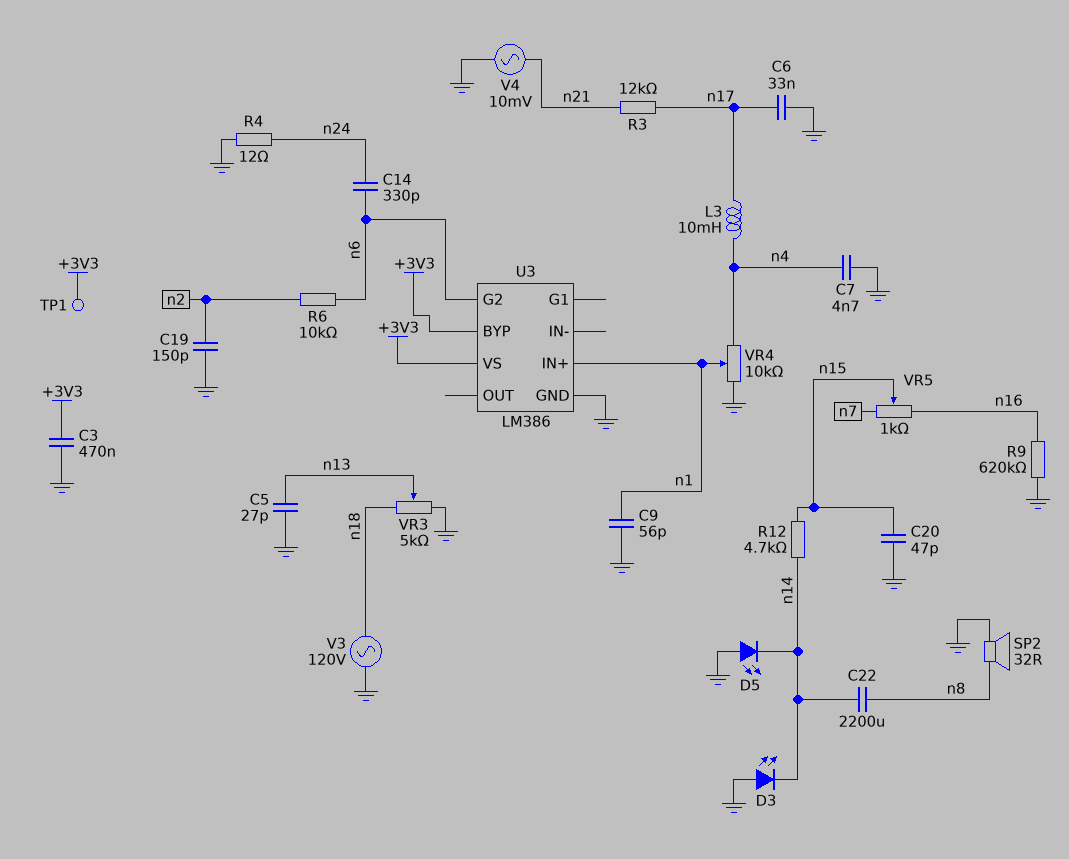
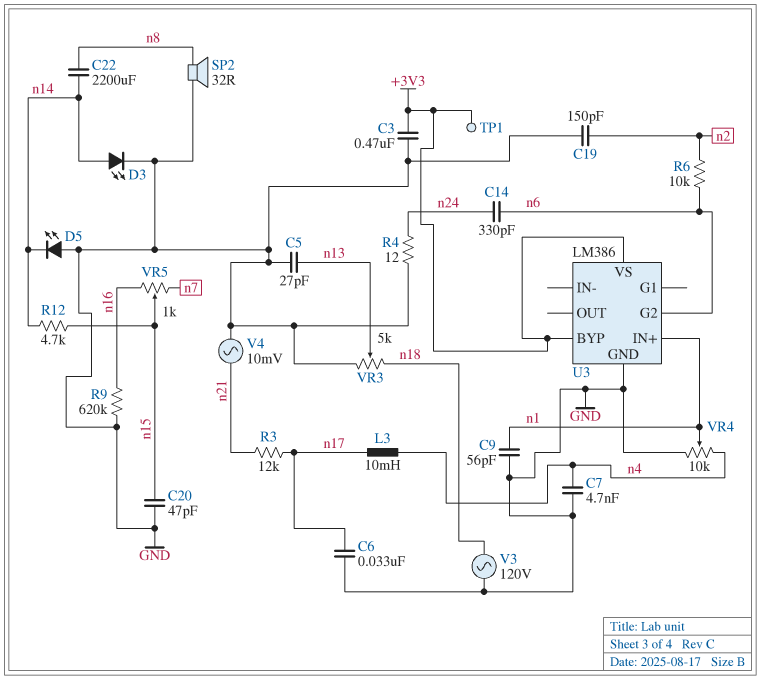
D3: LED (A GND, K n14) -> LED (A n14, K GND)

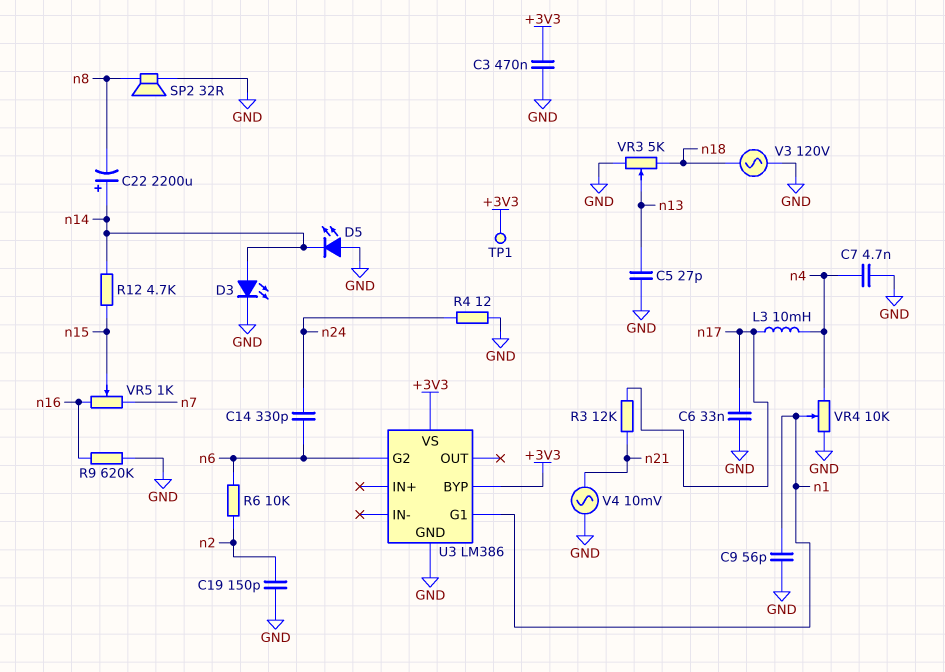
C20: 47pF (GND, n15) -> none
C22: 2200uF (n8, n14) -> 2200uF (plus n14, minus n8)
U3 pin G1: none -> n1
U3 pin IN+: n1 -> none

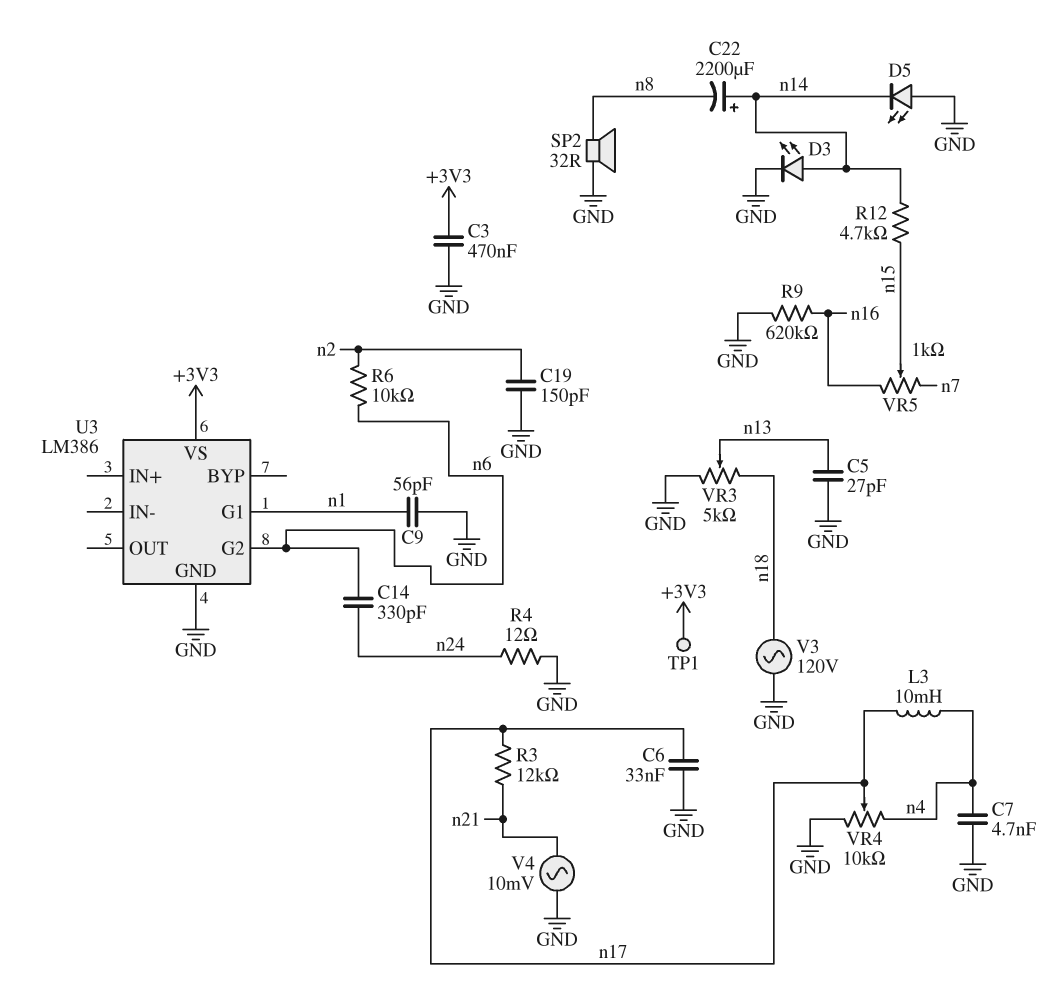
U3 pin BYP: +3V3 -> none
VR4: 10k (GND, n4, wiper n1) -> 10k (GND, n4, wiper n17)

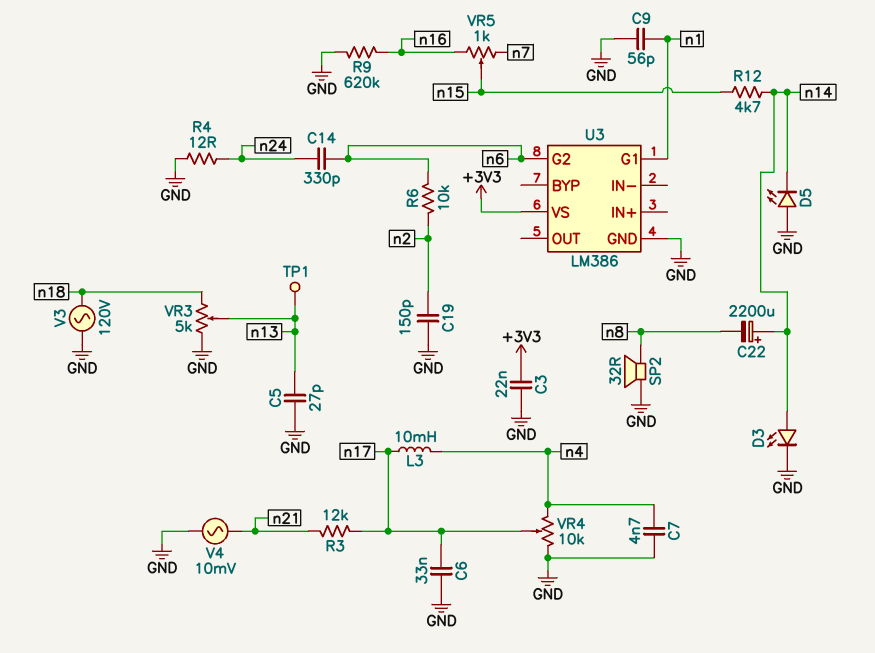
C3: 470nF (+3V3, GND) -> 22nF (+3V3, GND)
TP1: test point (+3V3) -> test point (n13)

